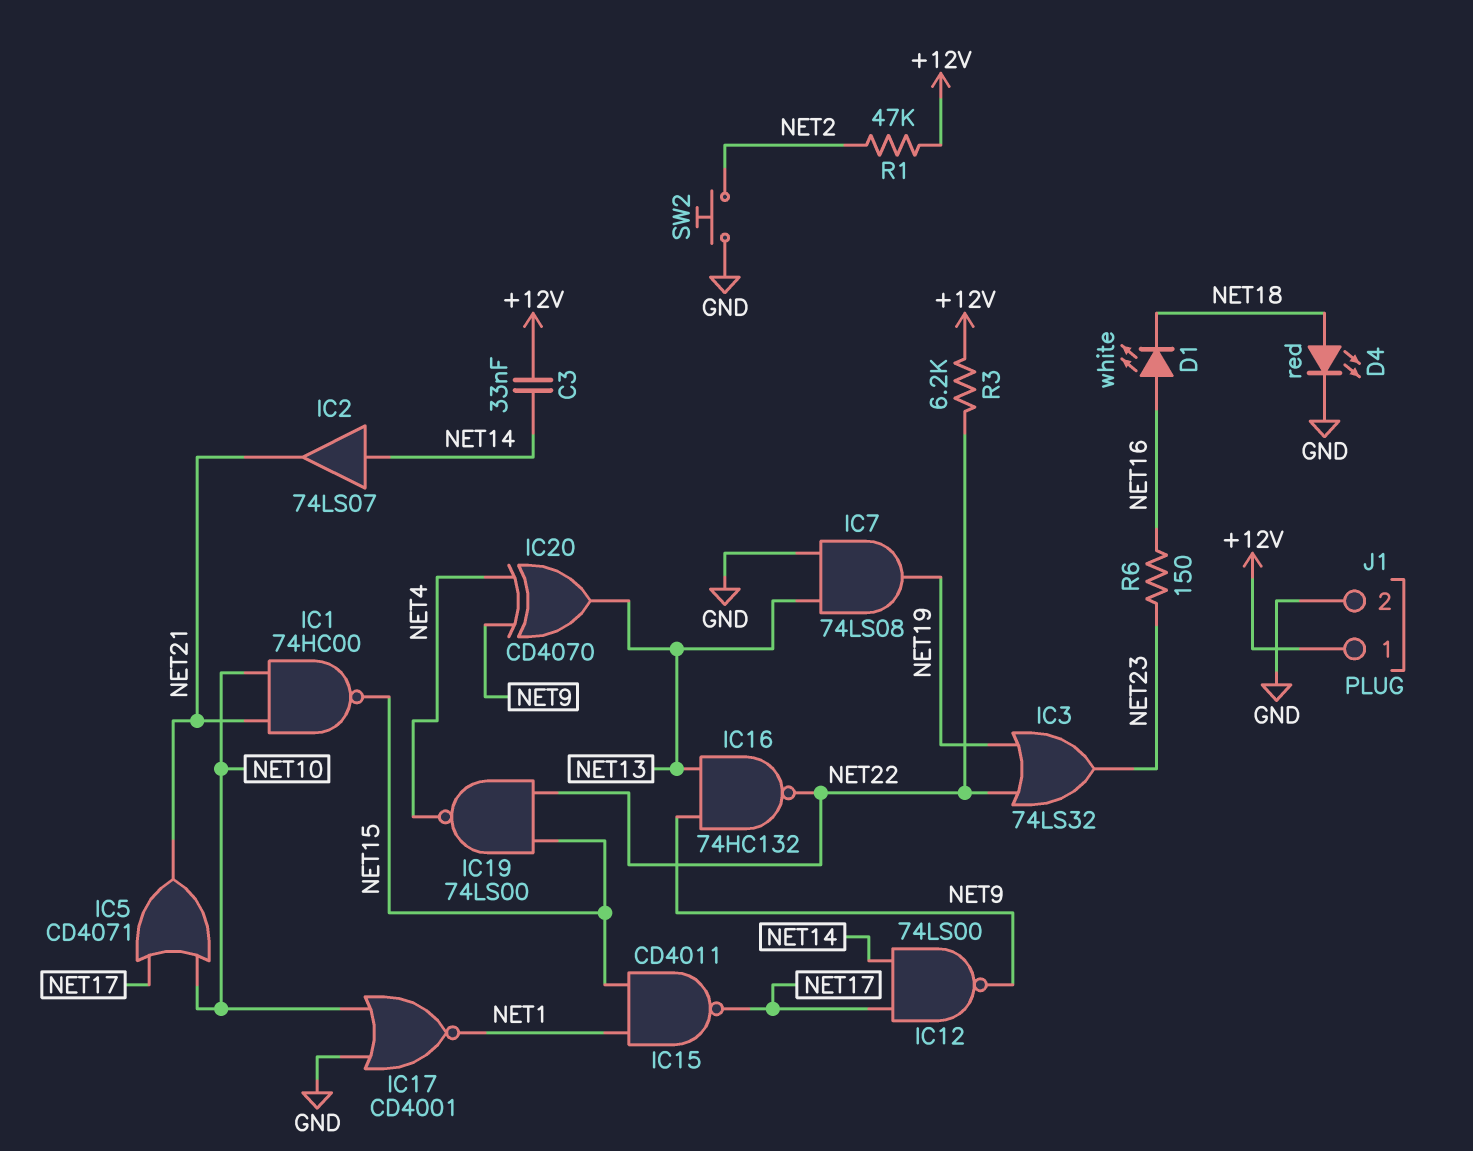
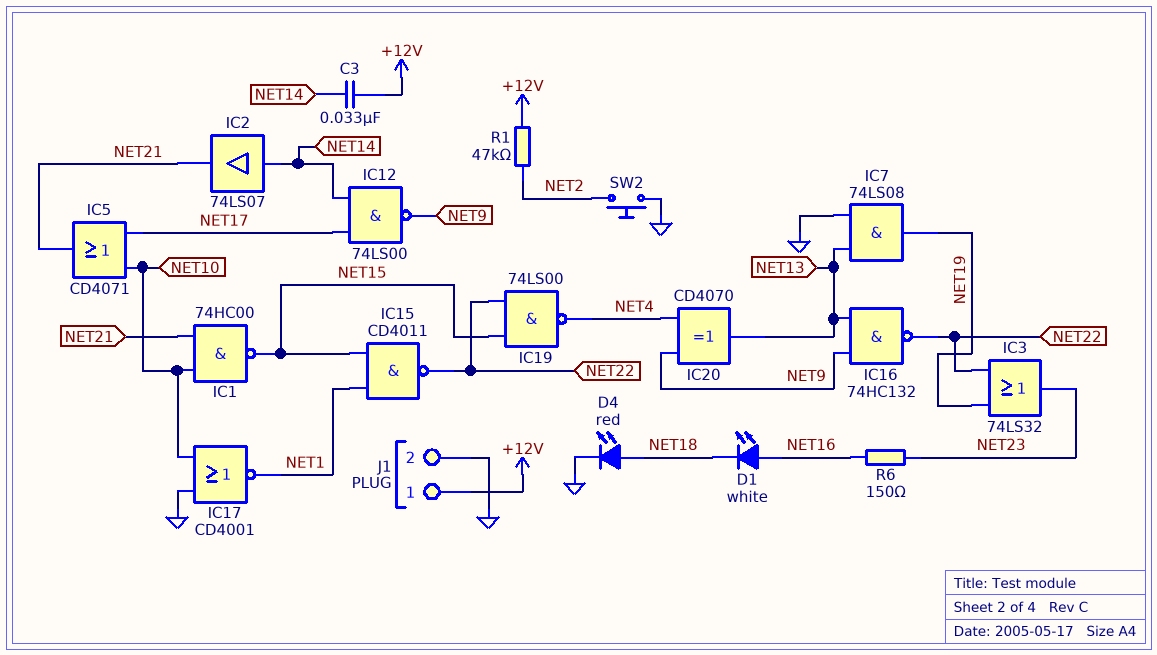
IC15: NAND CD4011 (in NET1, in NET15, out NET17) -> NAND CD4011 (in NET1, in NET15, out NET22)
R3: 6.2k (+12V, NET22) -> none

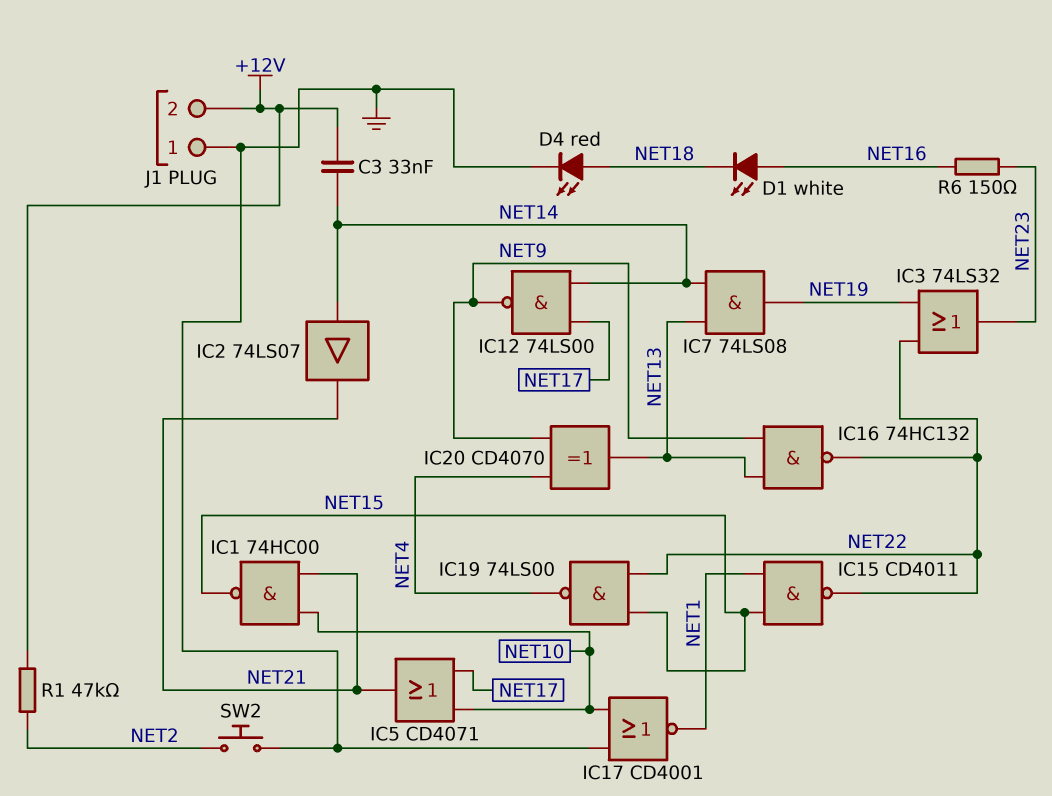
IC7: AND 74LS08 (in GND, in NET13, out NET19) -> AND 74LS08 (in NET13, in NET14, out NET19)
J1 pin 1: +12V -> GND
J1 pin 2: GND -> +12V

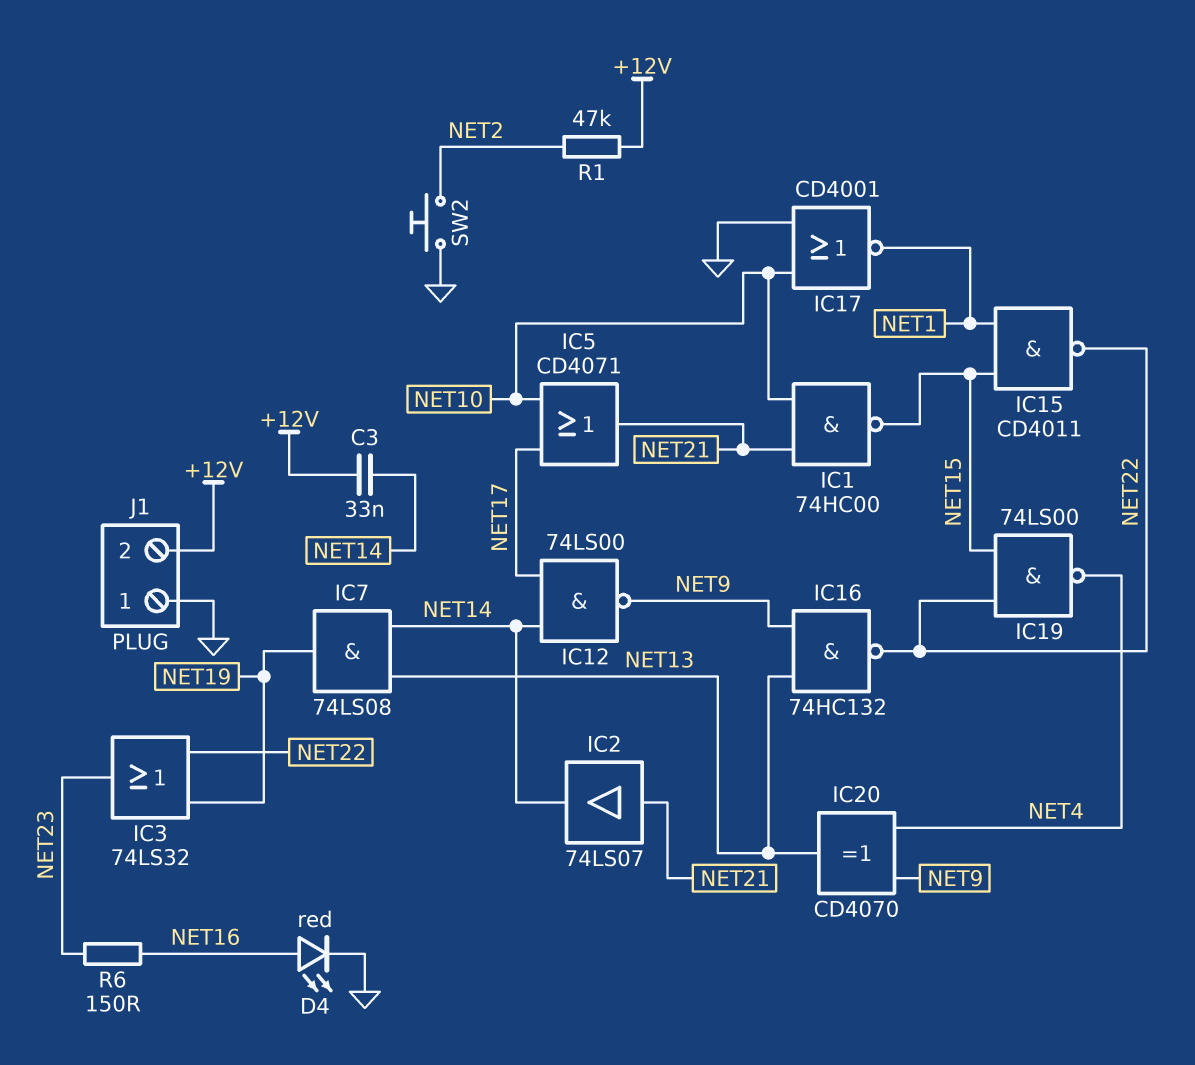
D1: LED white (A NET16, K NET18) -> none
D4: LED red (A NET18, K GND) -> LED red (A NET16, K GND)
IC2: buffer 74LS07 (in NET14, out NET21) -> buffer 74LS07 (in NET21, out NET14)

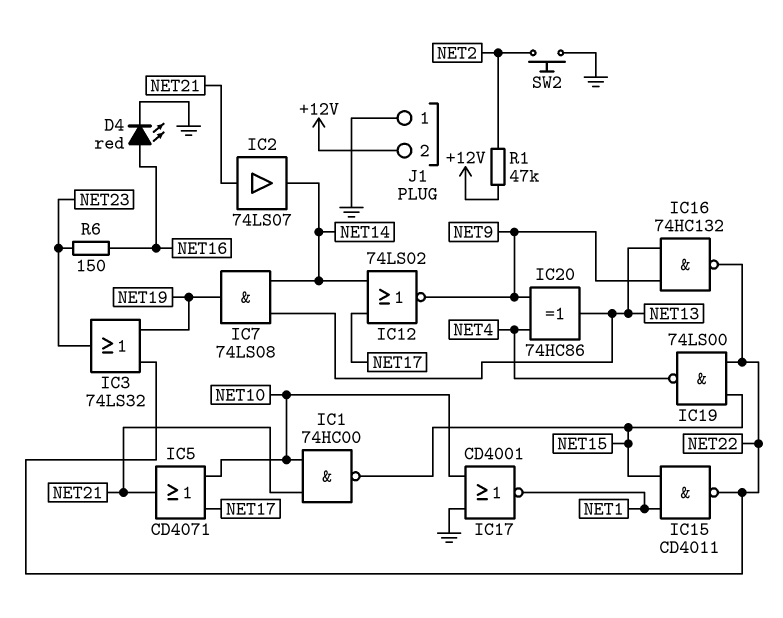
C3: 33nF (+12V, NET14) -> none
IC12: NAND 74LS00 (in NET14, in NET17, out NET9) -> NOR 74LS02 (in NET14, in NET17, out NET9)
IC20: XOR CD4070 (in NET4, in NET9, out NET13) -> XOR 74HC86 (in NET4, in NET9, out NET13)

